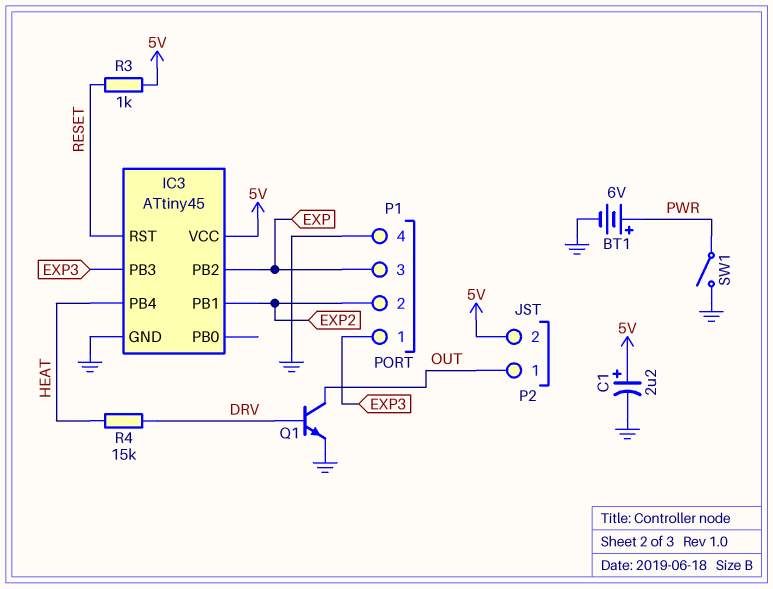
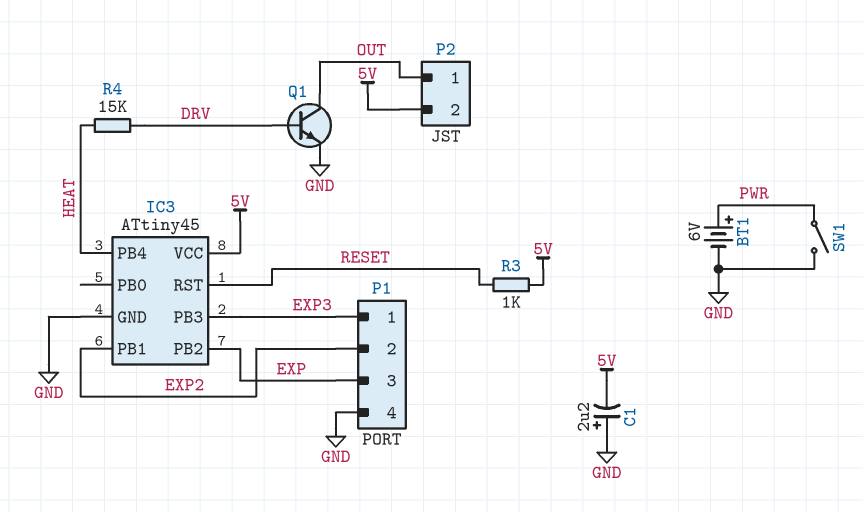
C1: 2.2uF (plus 5V, minus GND) -> 2.2uF (plus GND, minus 5V)

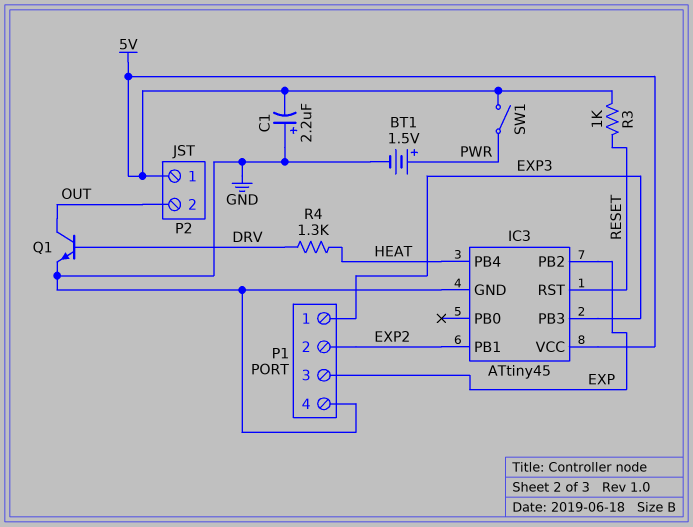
BT1: 6V (plus PWR, minus GND) -> 1.5V (plus PWR, minus GND)
P2 pin 1: OUT -> 5V
P2 pin 2: 5V -> OUT
R4: 15k (DRV, HEAT) -> 1.3k (DRV, HEAT)
SW1: switch (GND, PWR) -> switch (5V, PWR)

